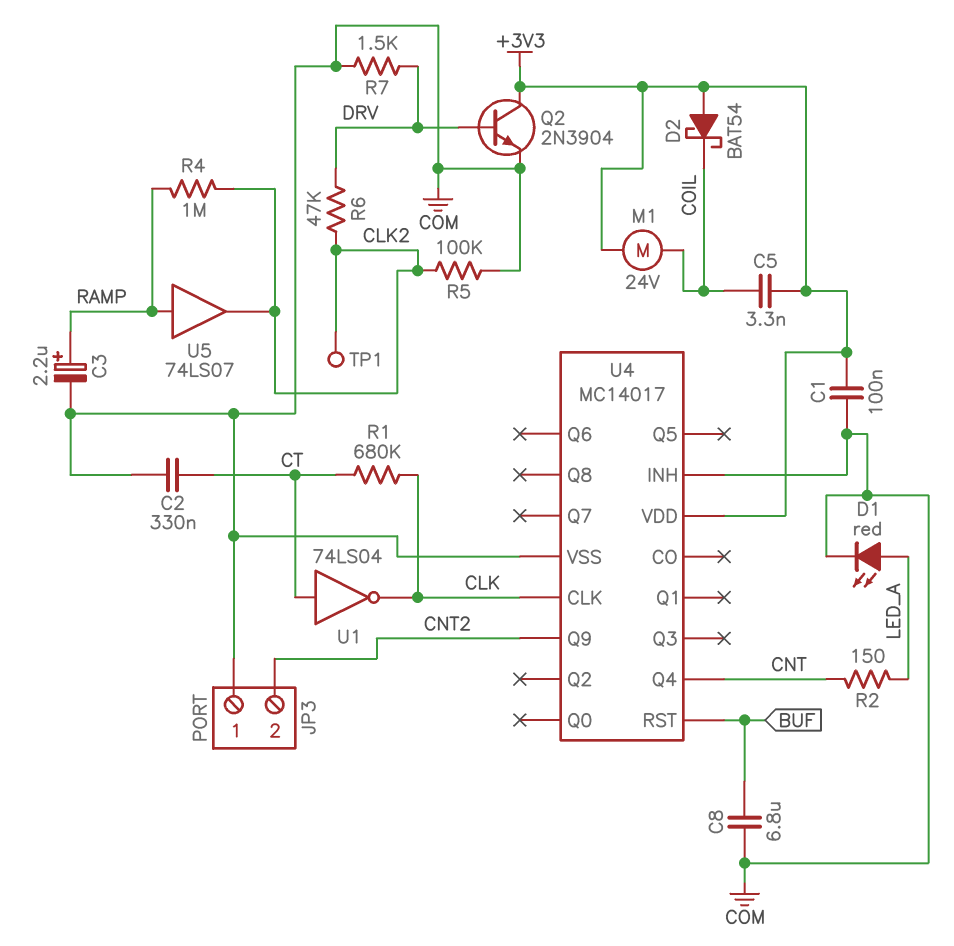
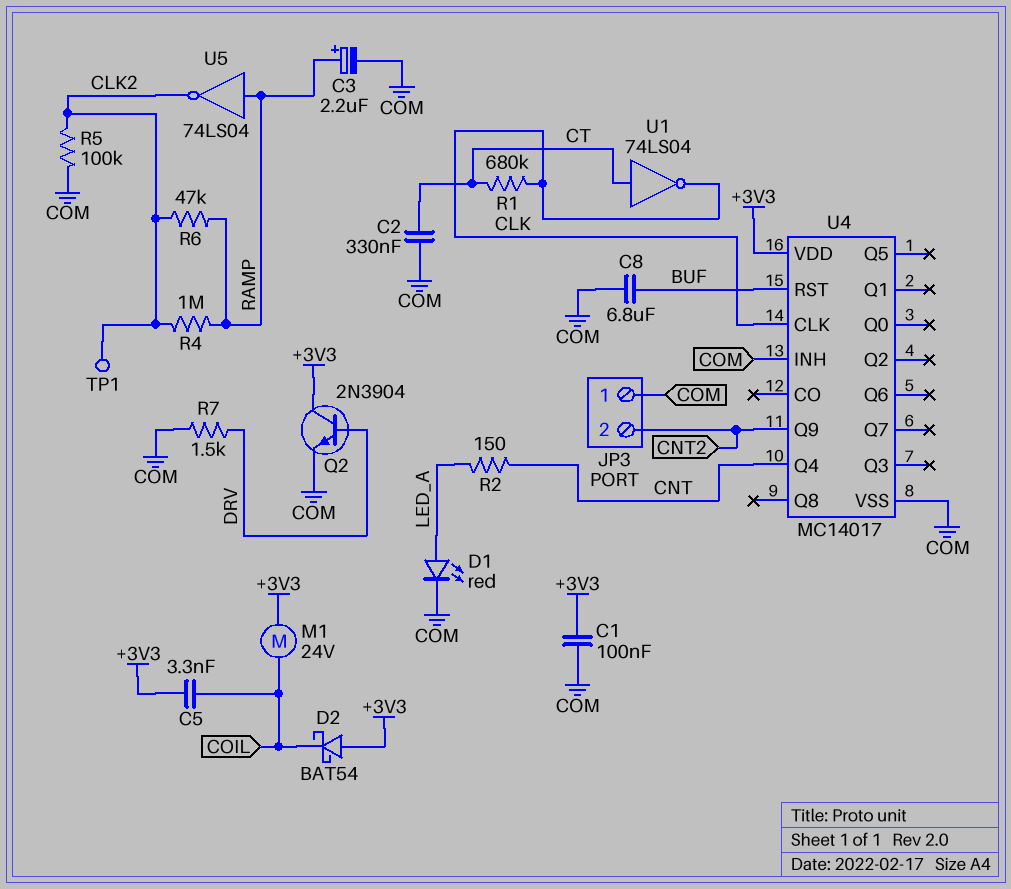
R6: 47k (CLK2, DRV) -> 47k (CLK2, RAMP)
U5: buffer 74LS07 (in RAMP, out CLK2) -> NOT 74LS04 (in RAMP, out CLK2)

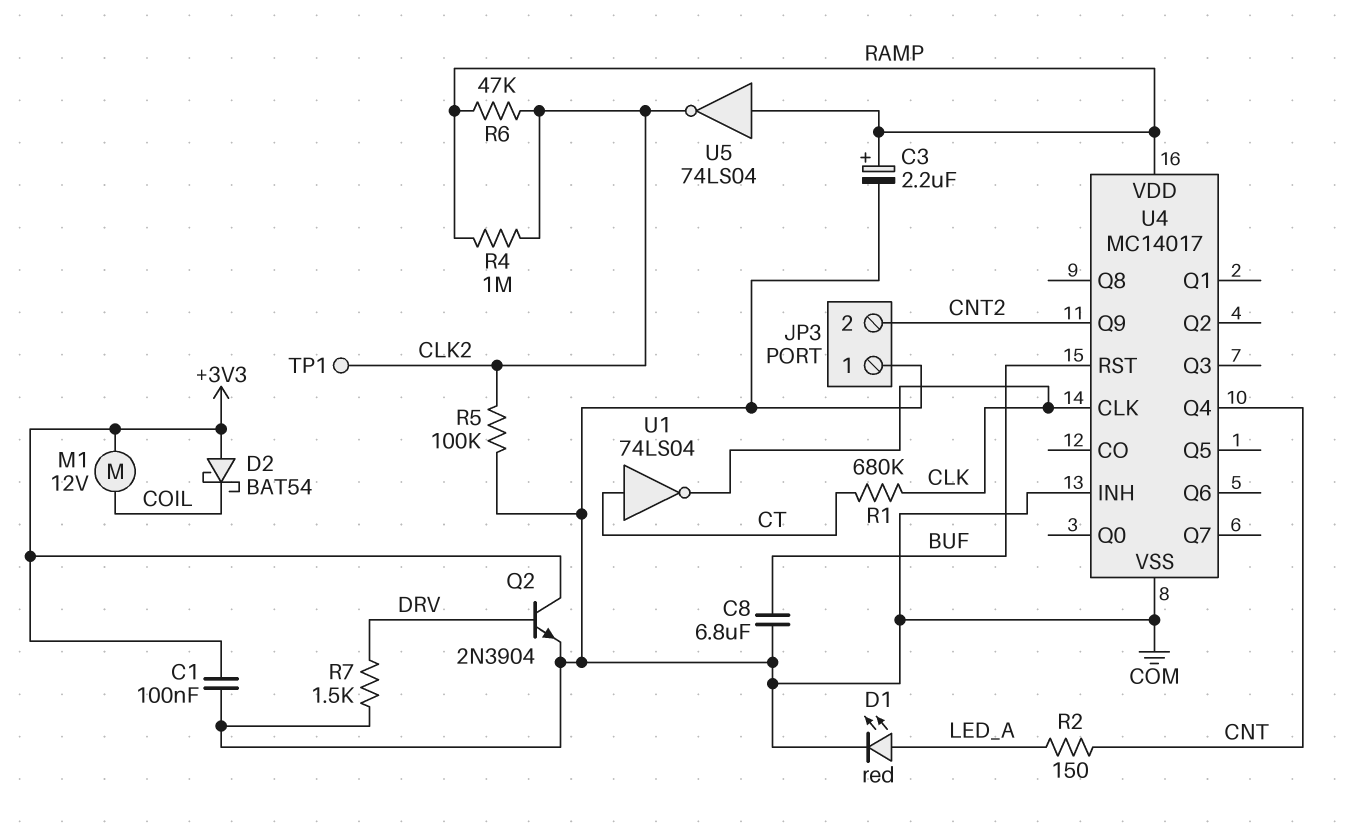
C2: 330nF (COM, CT) -> none
C5: 3.3nF (+3V3, COIL) -> none
M1: motor 24V (+3V3, COIL) -> motor 12V (+3V3, COIL)
U4 pin VDD: +3V3 -> RAMP

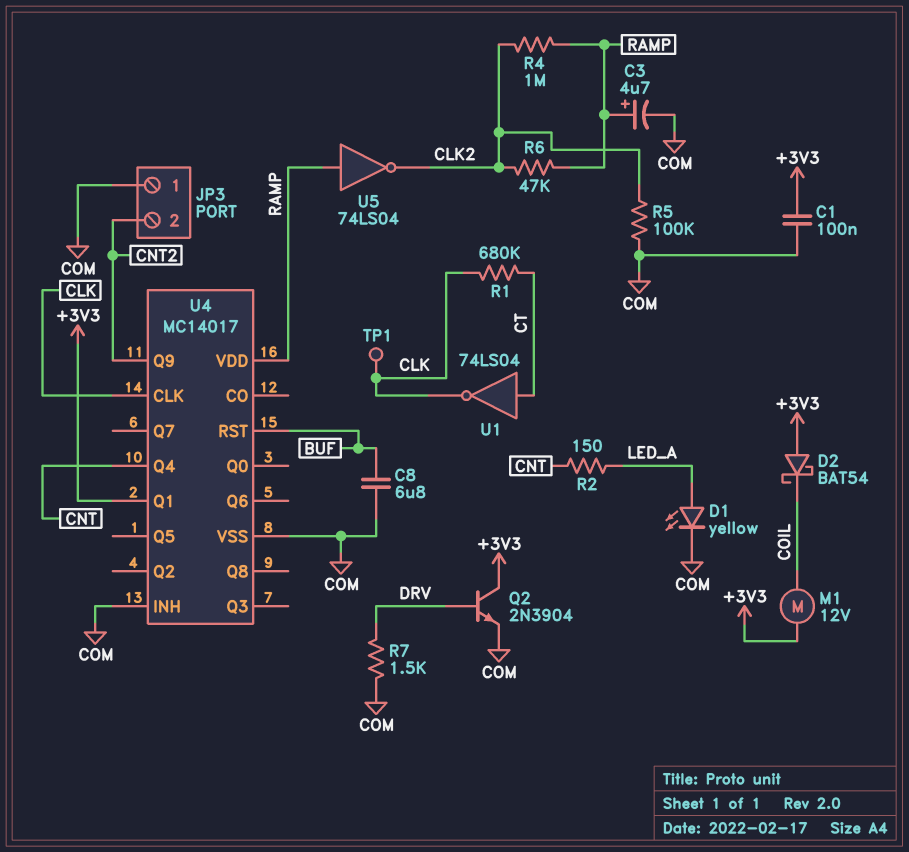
C3: 2.2uF (plus RAMP, minus COM) -> 4.7uF (plus RAMP, minus COM)
D1: LED red (A LED_A, K COM) -> LED yellow (A LED_A, K COM)
TP1: test point (CLK2) -> test point (CLK)
U4 pin Q1: none -> +3V3

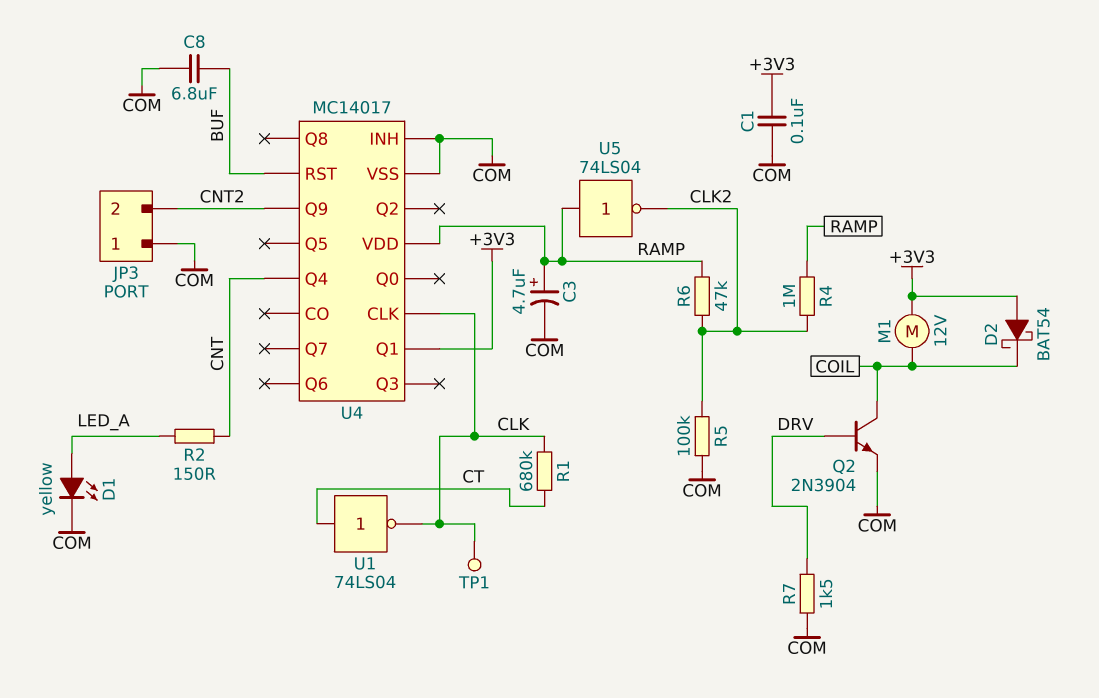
Q2: NPN 2N3904 (B DRV, C +3V3, E COM) -> NPN 2N3904 (B DRV, C COIL, E COM)

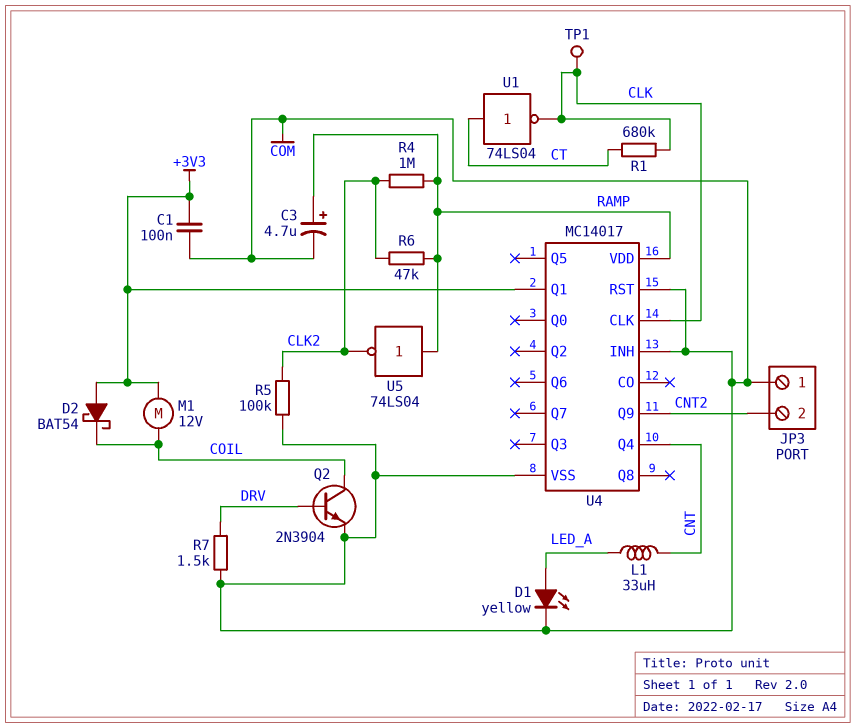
C8: 6.8uF (BUF, COM) -> none
L1: none -> 33uH (CNT, LED_A)
R2: 150 (CNT, LED_A) -> none
U4 pin RST: BUF -> COM

